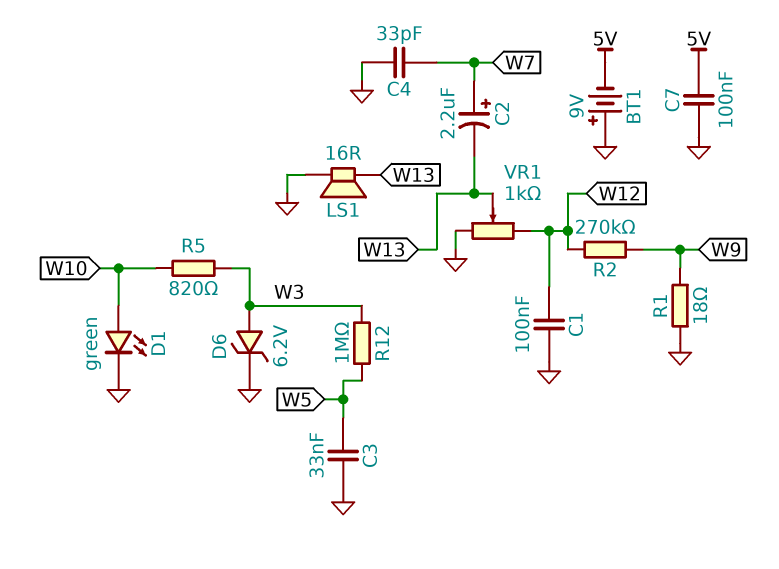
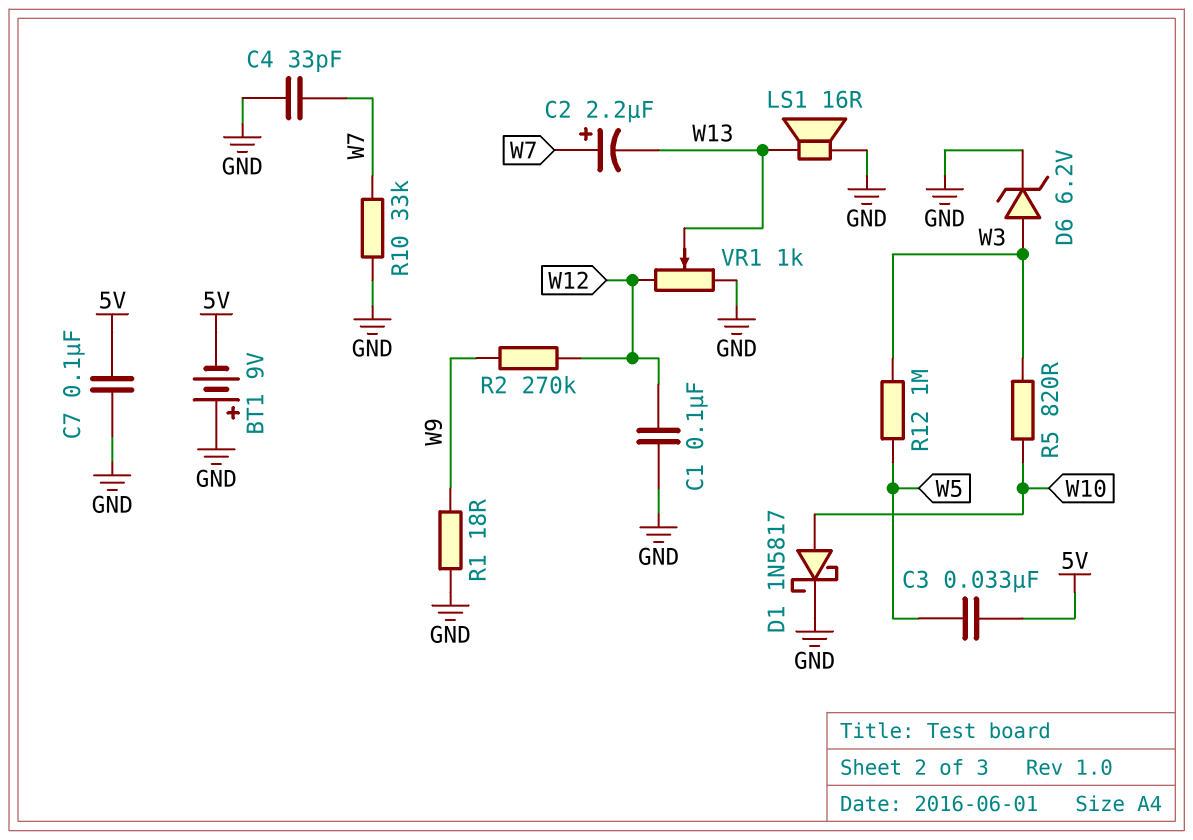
C3: 33nF (GND, W5) -> 33nF (5V, W5)
D1: LED green (A W10, K GND) -> schottky 1N5817 (A W10, K GND)
R10: none -> 33k (GND, W7)

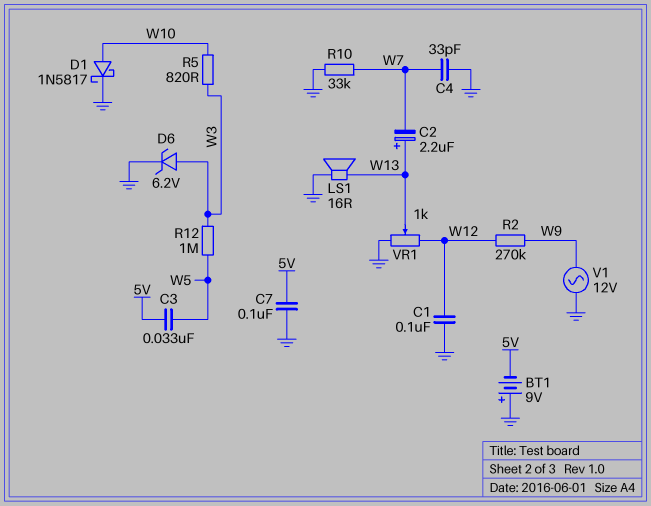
C2: 2.2uF (plus W7, minus W13) -> 2.2uF (plus W13, minus W7)
R1: 18 (GND, W9) -> none
V1: none -> AC 12V (GND, W9)

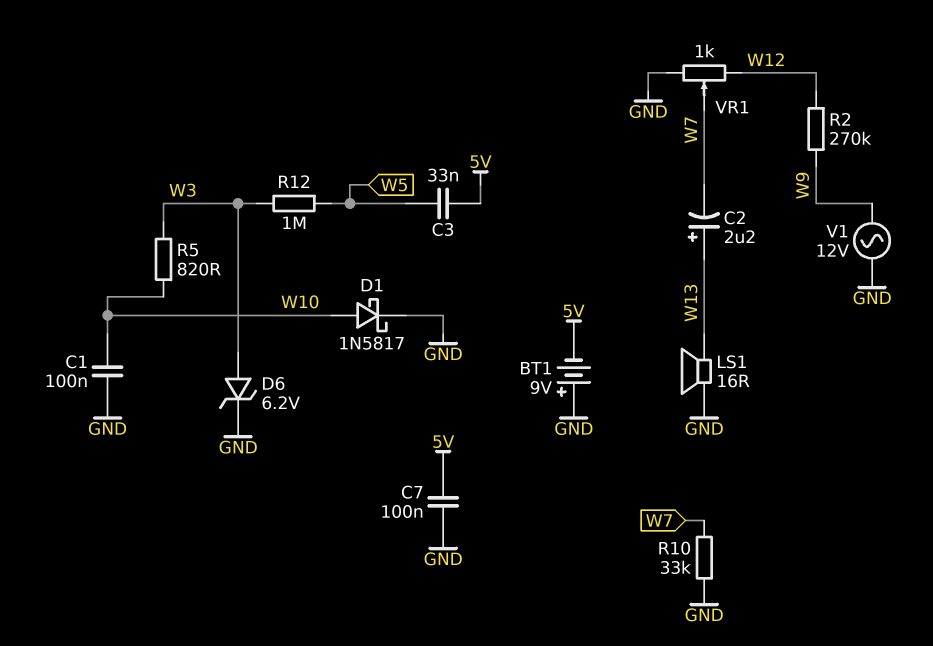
C1: 100nF (GND, W12) -> 100nF (GND, W10)
C4: 33pF (GND, W7) -> none
VR1: 1k (GND, W12, wiper W13) -> 1k (GND, W12, wiper W7)

